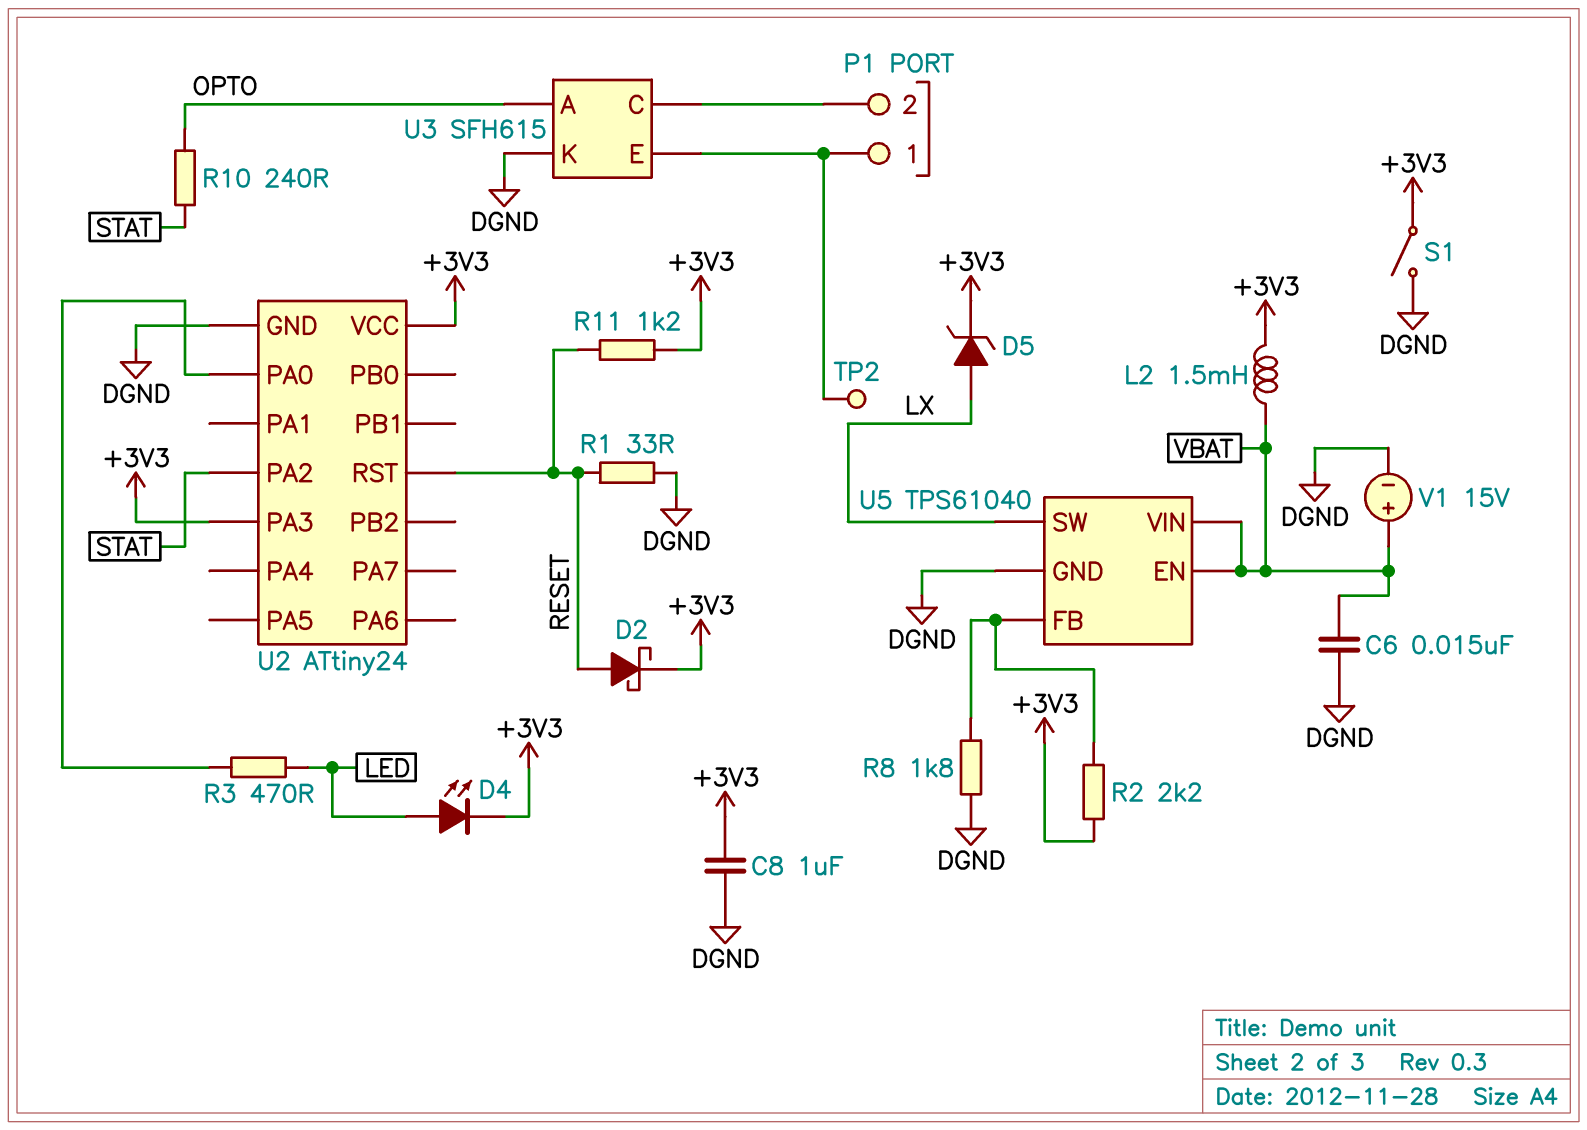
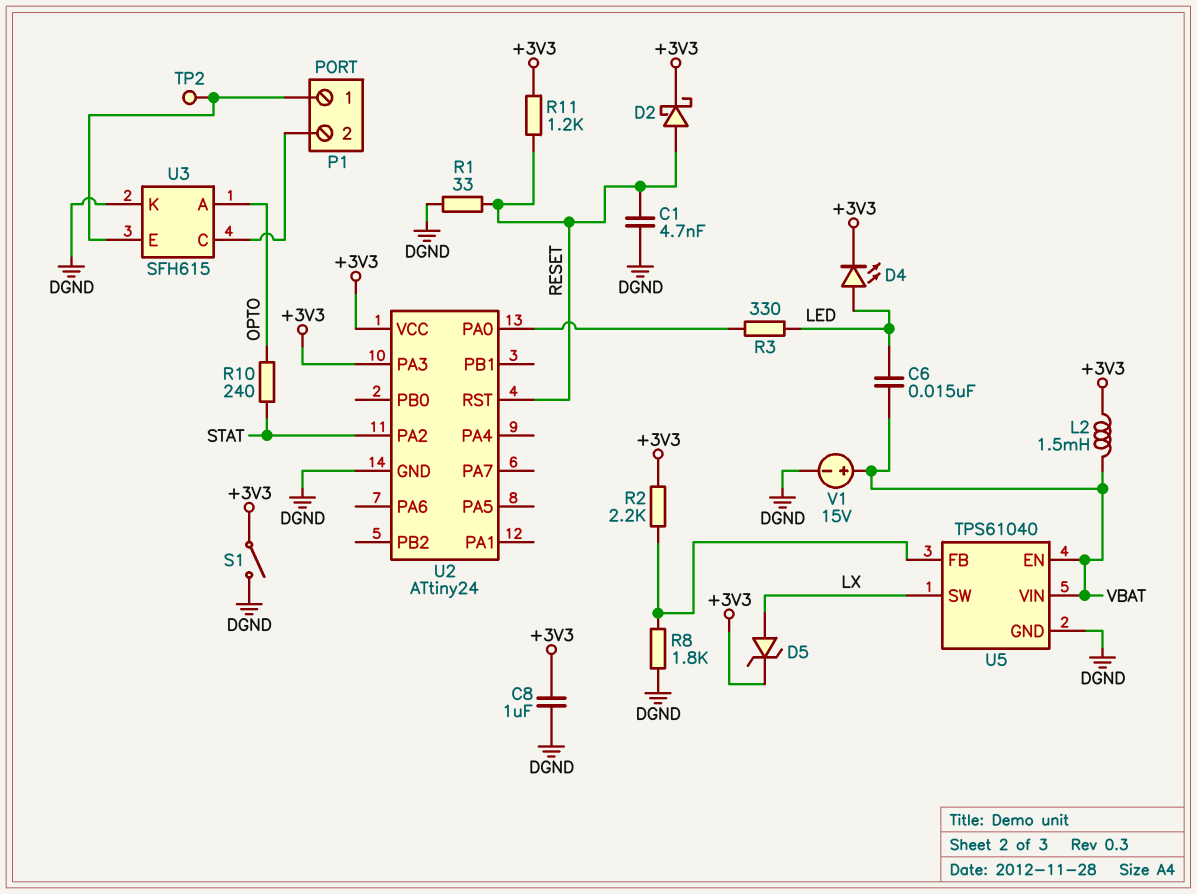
C1: none -> 4.7nF (DGND, RESET)
C6: 15nF (DGND, VBAT) -> 15nF (LED, VBAT)
R3: 470 (LED, U2/PA0) -> 330 (LED, U2/PA0)

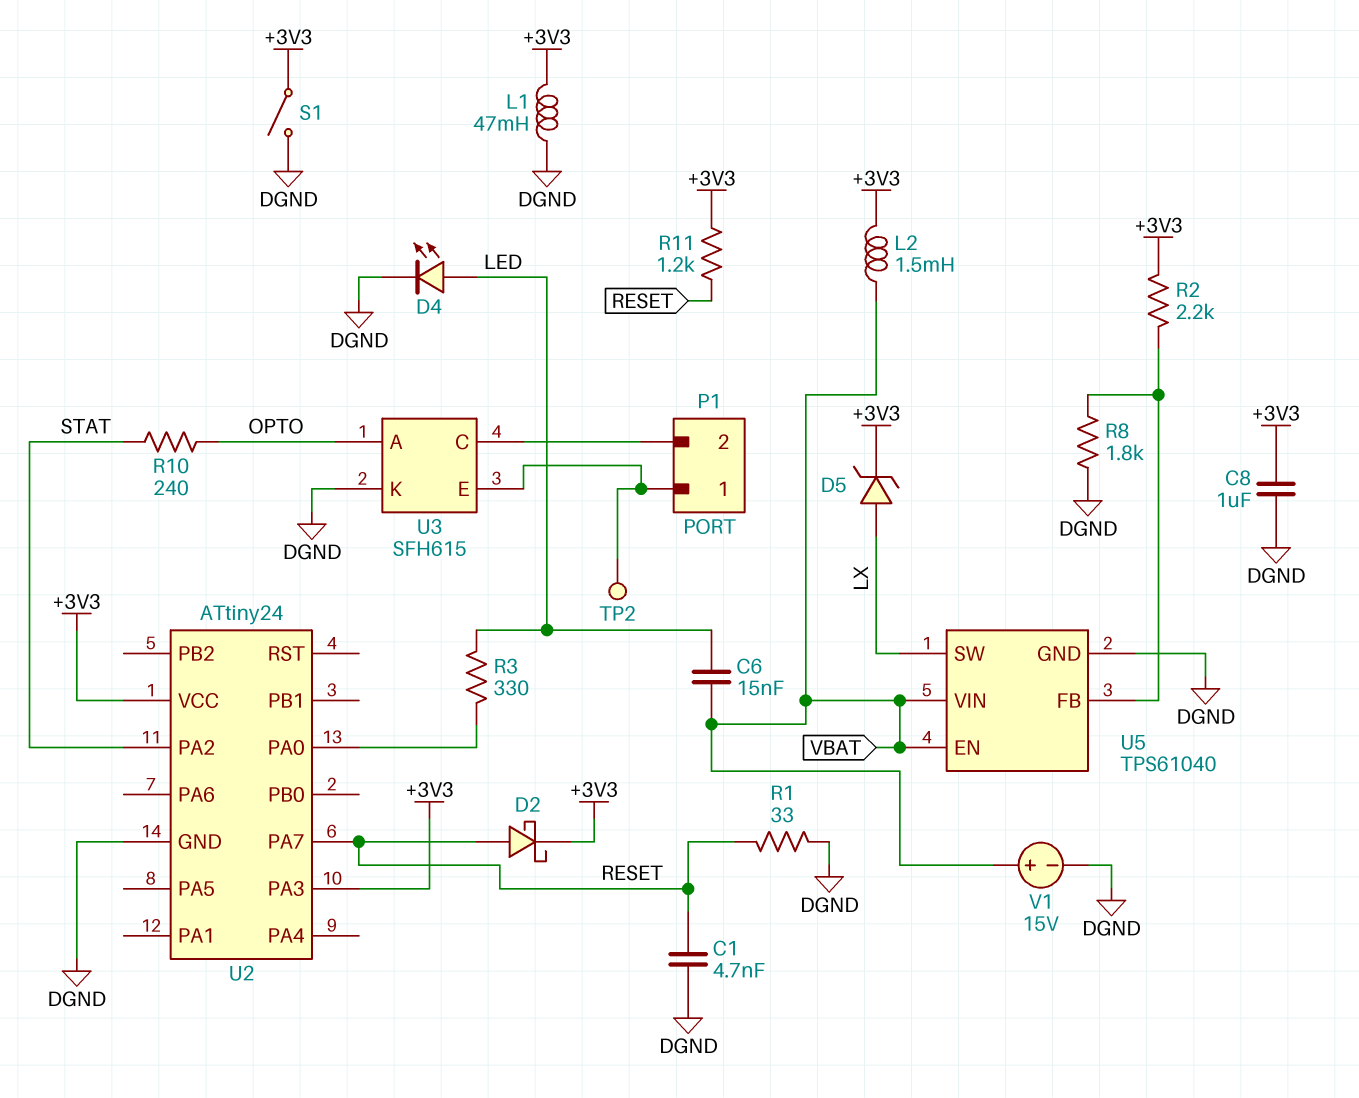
D4: LED (A LED, K +3V3) -> LED (A LED, K DGND)
L1: none -> 47mH (+3V3, DGND)
U2 pin PA7: none -> RESET
U2 pin RST: RESET -> none

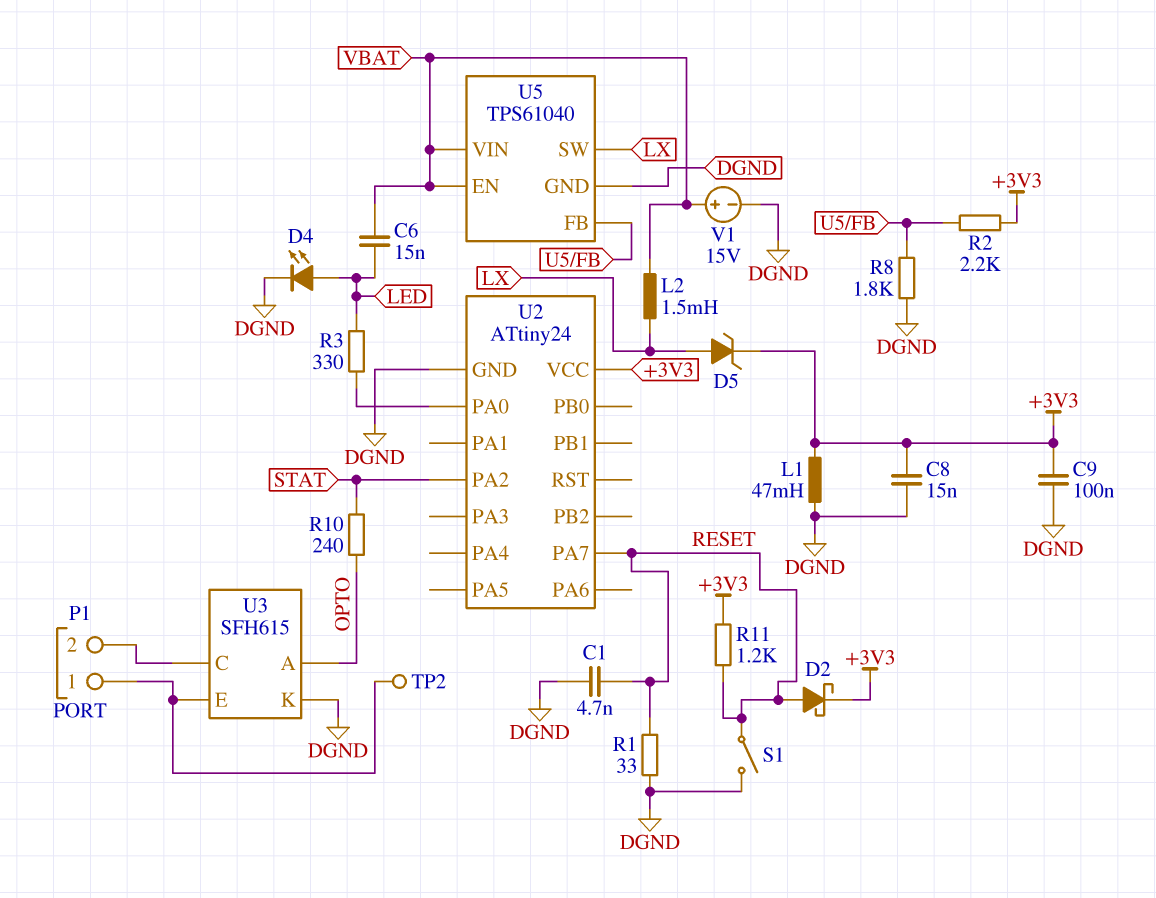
C8: 1uF (+3V3, DGND) -> 15nF (+3V3, DGND)
C9: none -> 100nF (+3V3, DGND)
L2: 1.5mH (+3V3, VBAT) -> 1.5mH (LX, VBAT)
S1: switch (+3V3, DGND) -> switch (DGND, RESET)
U2 pin PA3: +3V3 -> none

